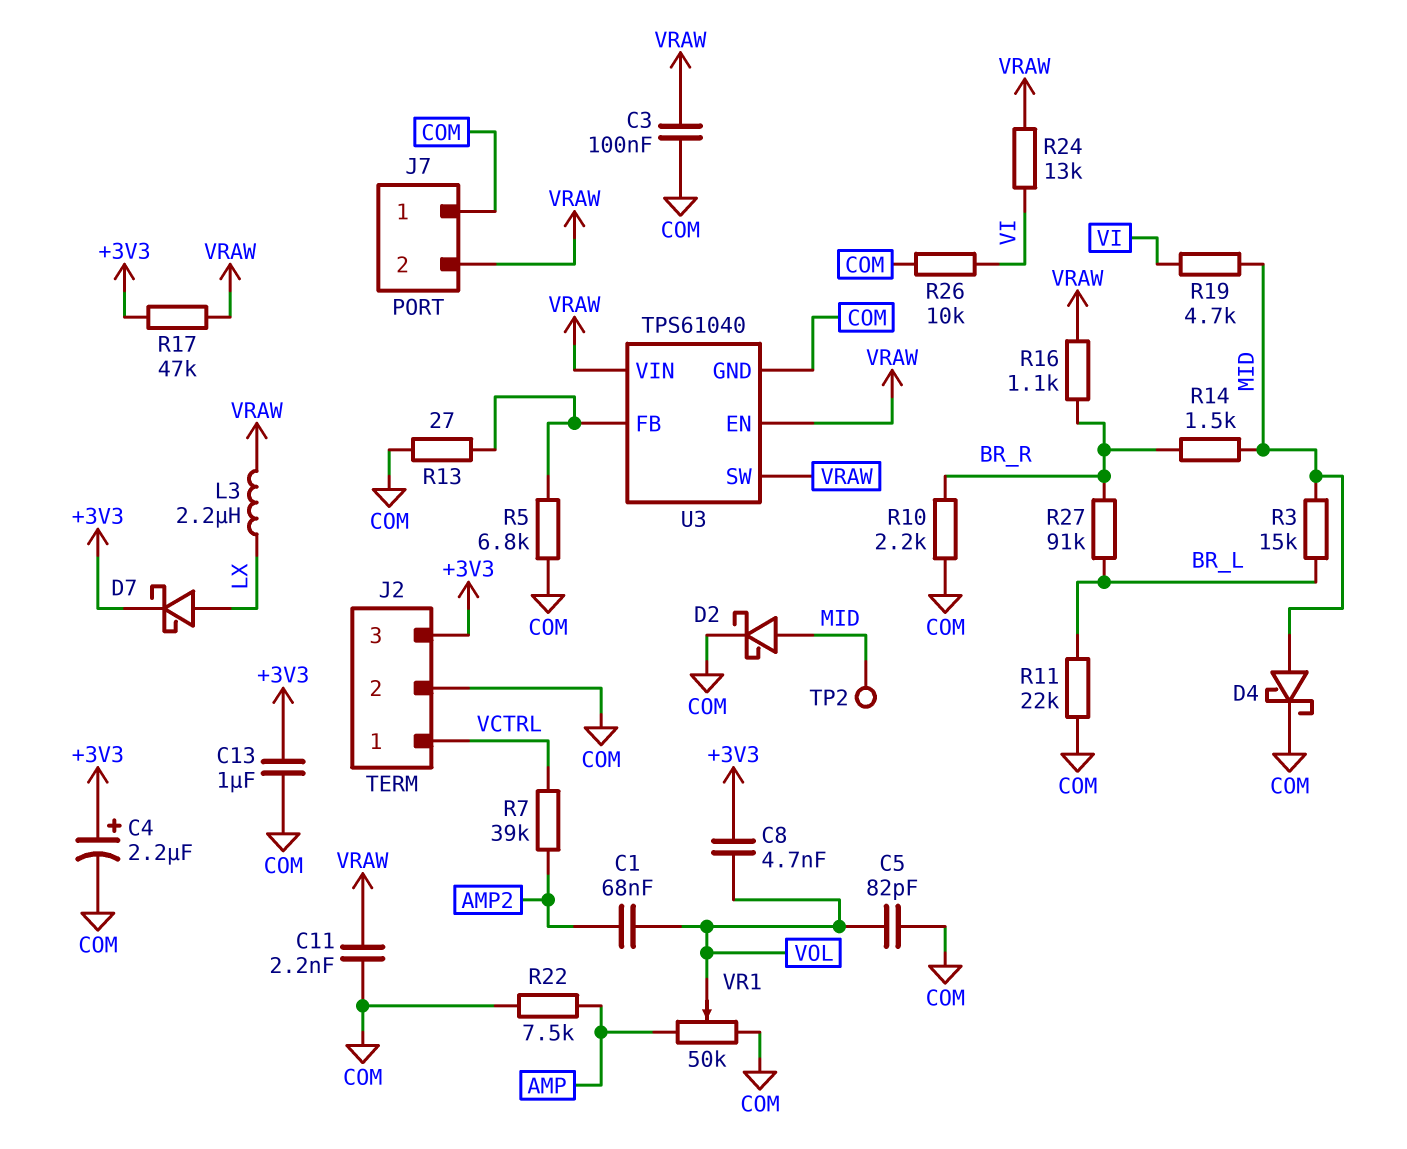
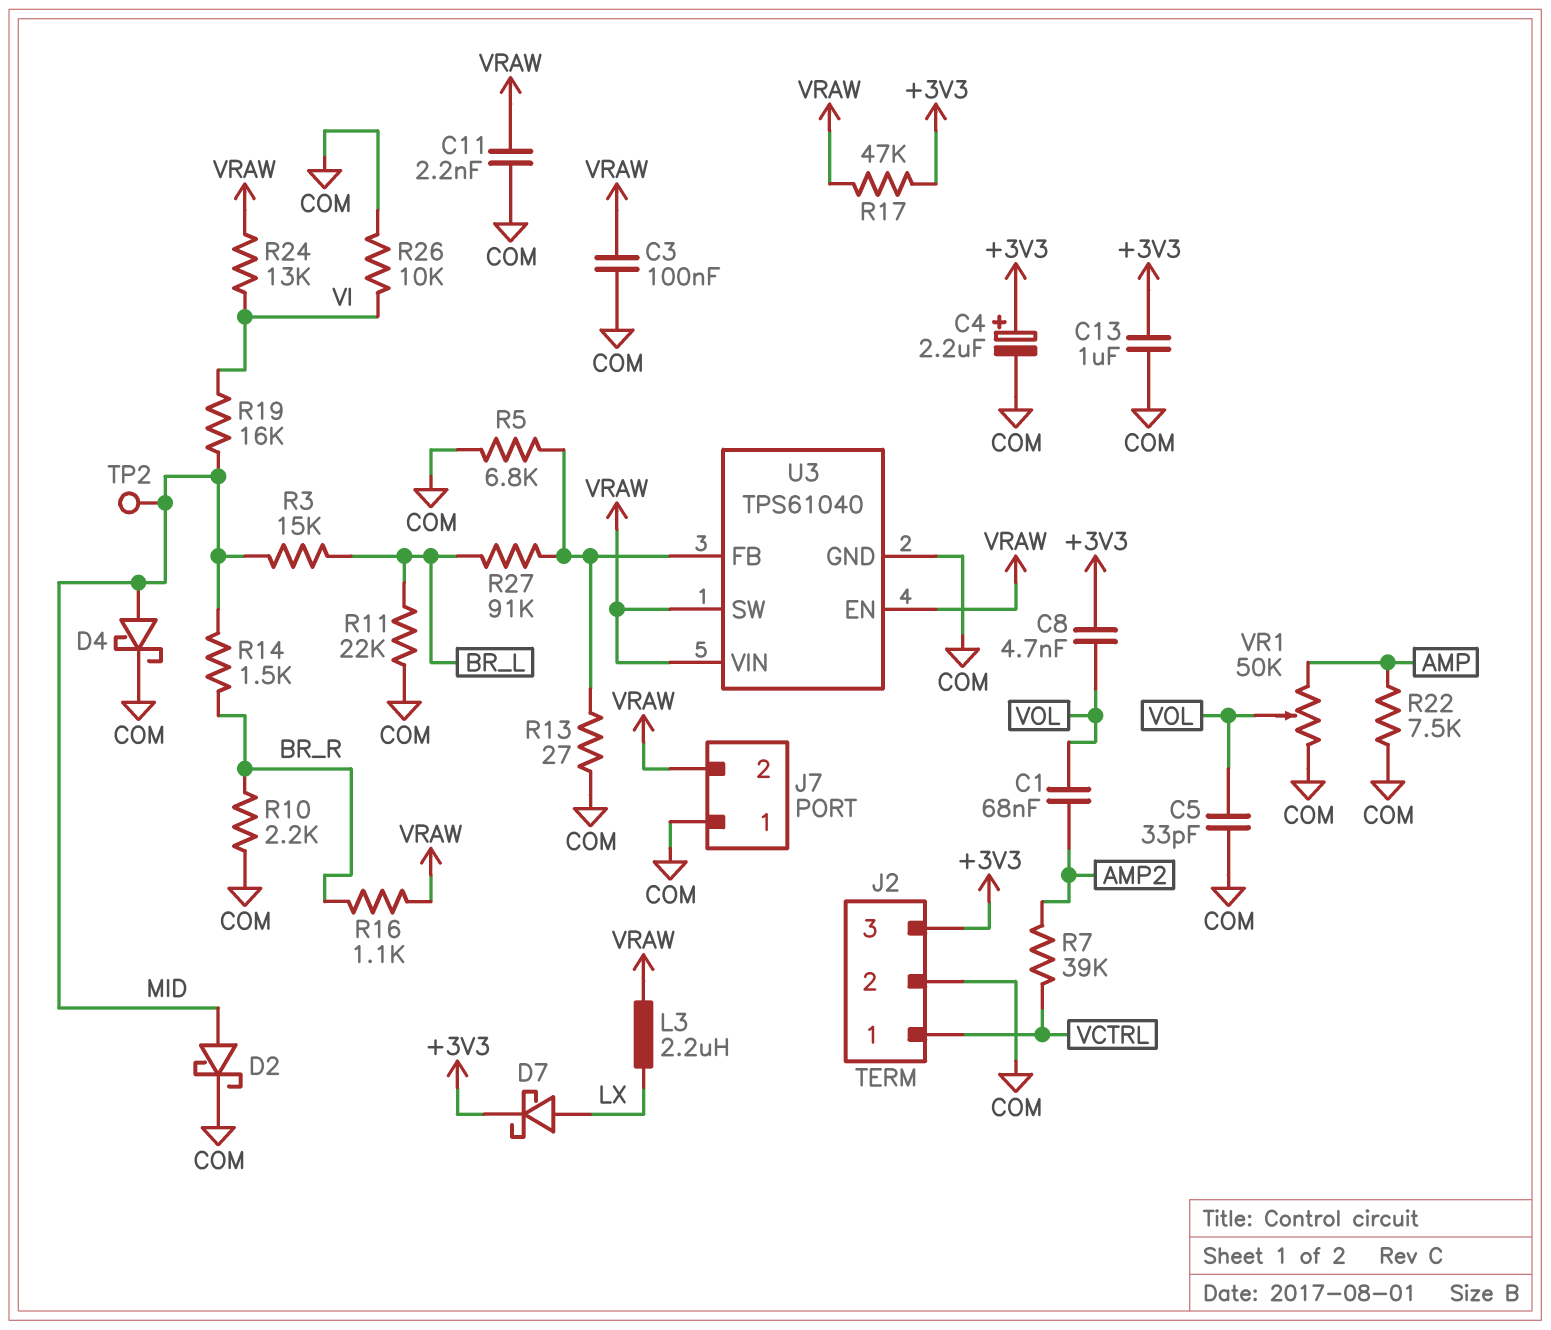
C5: 82pF (COM, VOL) -> 33pF (COM, VOL)
R19: 4.7k (MID, VI) -> 16k (MID, VI)
R27: 91k (BR_L, BR_R) -> 91k (BR_L, U3/FB)

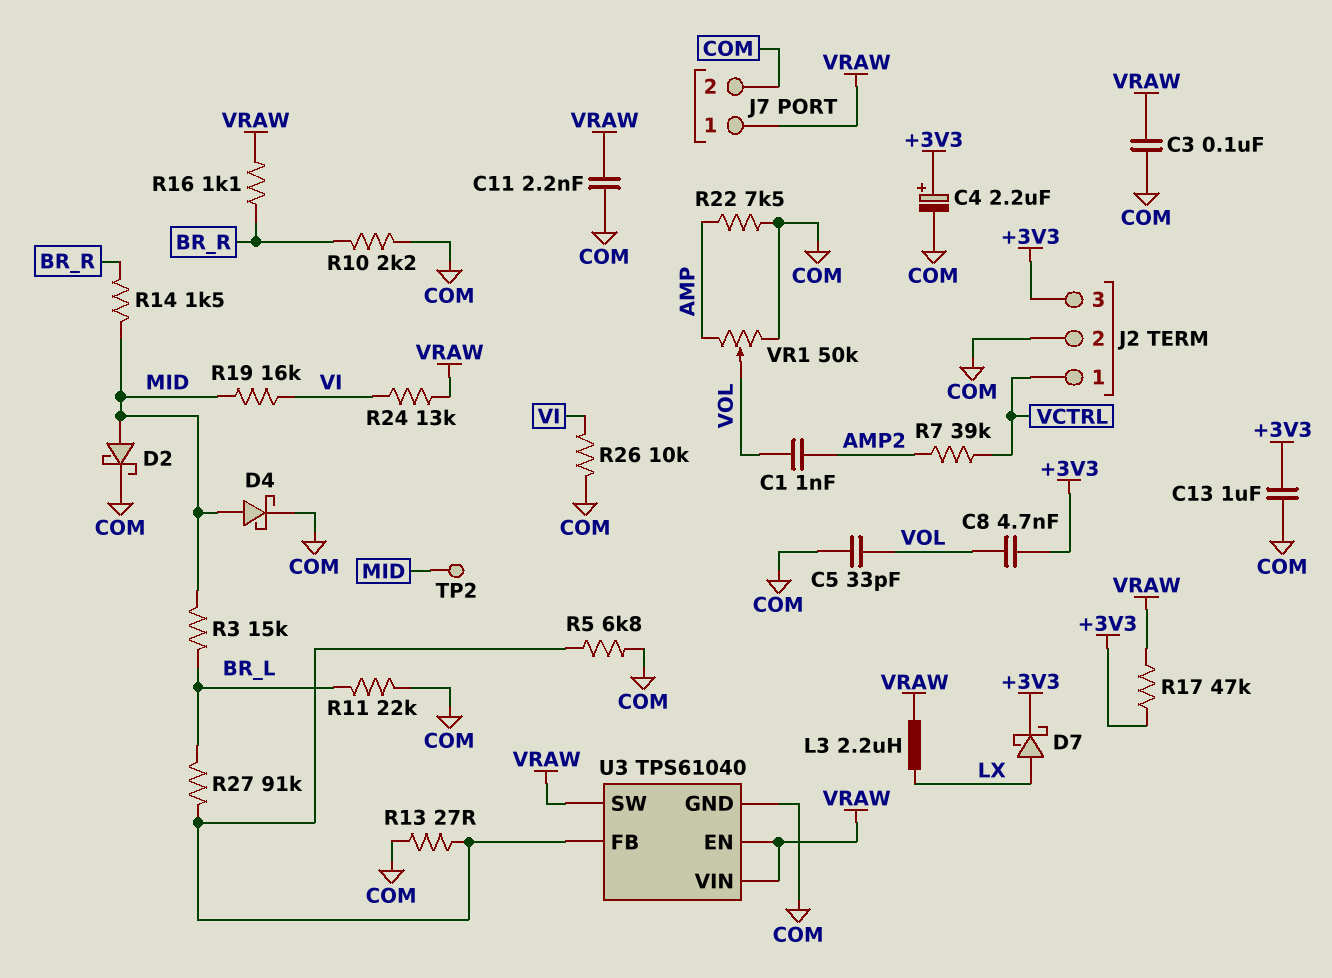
C1: 68nF (AMP2, VOL) -> 1nF (AMP2, VOL)
J7 pin 1: COM -> VRAW
J7 pin 2: VRAW -> COM

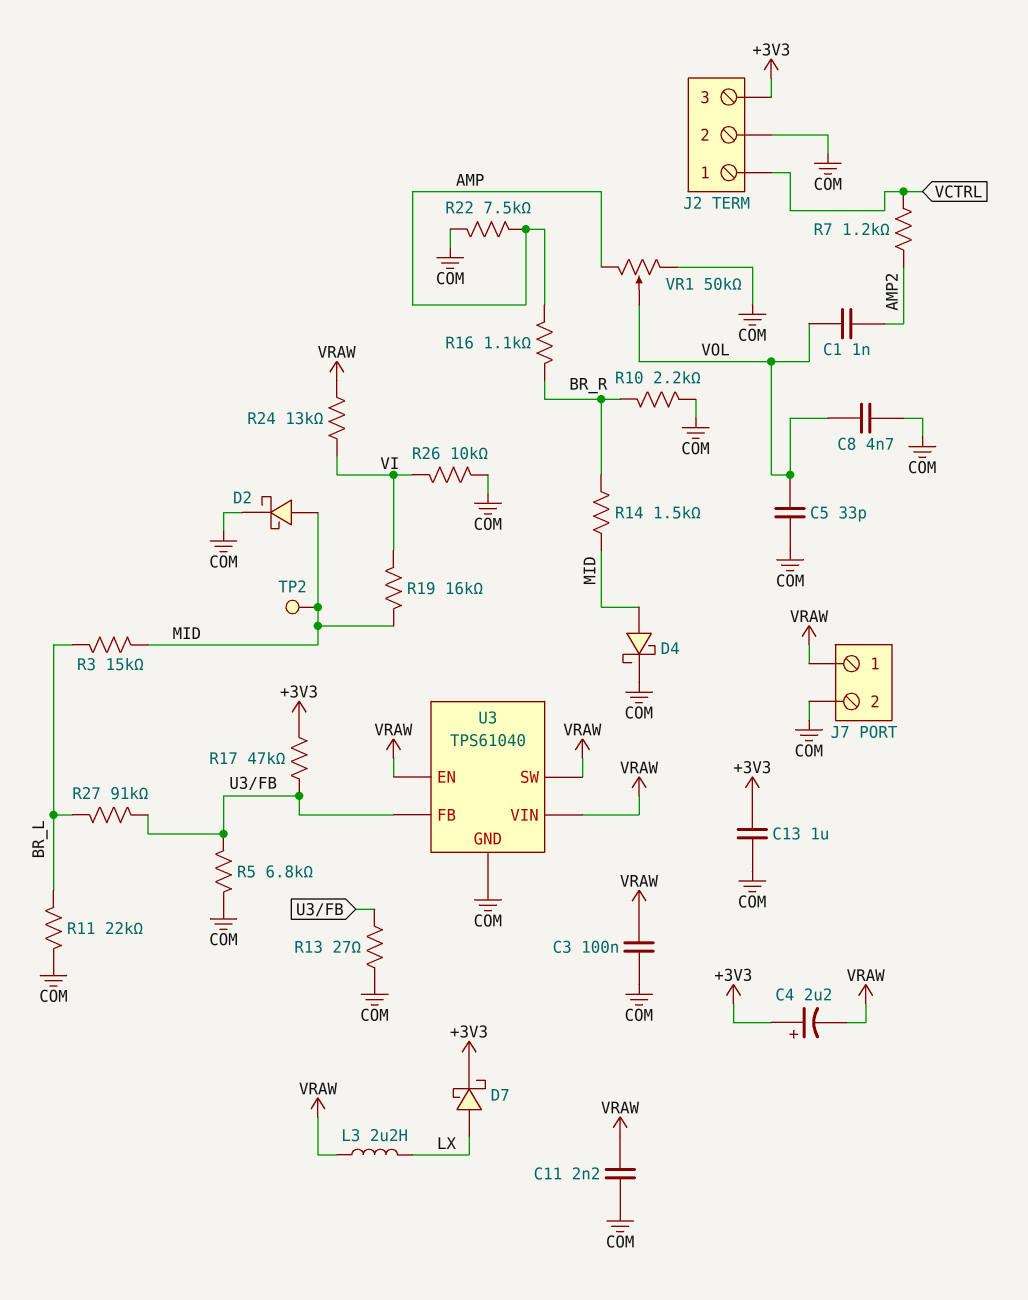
C4: 2.2uF (plus +3V3, minus COM) -> 2.2uF (plus +3V3, minus VRAW)
C8: 4.7nF (+3V3, VOL) -> 4.7nF (COM, VOL)
R7: 39k (AMP2, VCTRL) -> 1.2k (AMP2, VCTRL)
R16: 1.1k (BR_R, VRAW) -> 1.1k (AMP, BR_R)
R17: 47k (+3V3, VRAW) -> 47k (+3V3, U3/FB)

